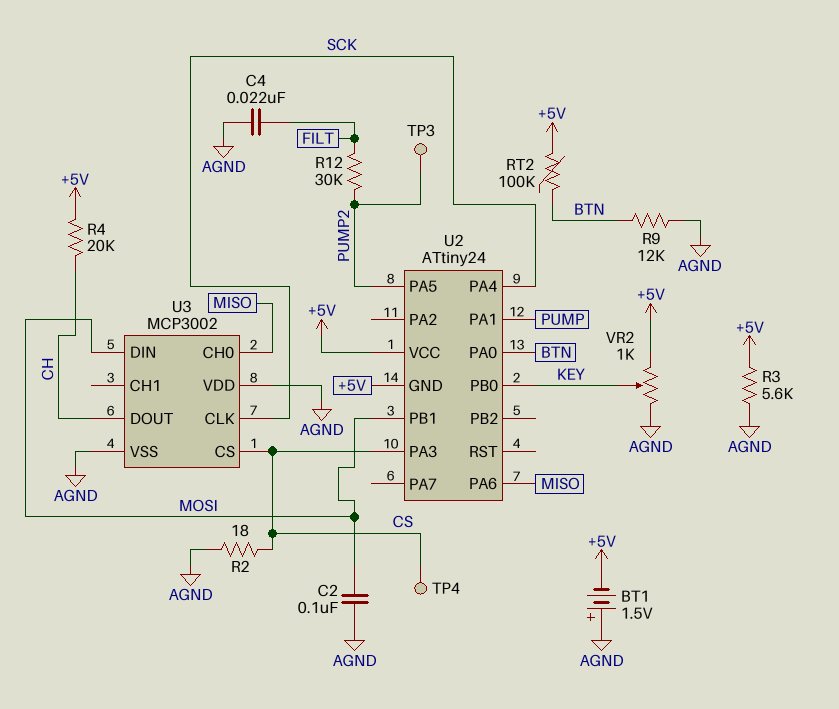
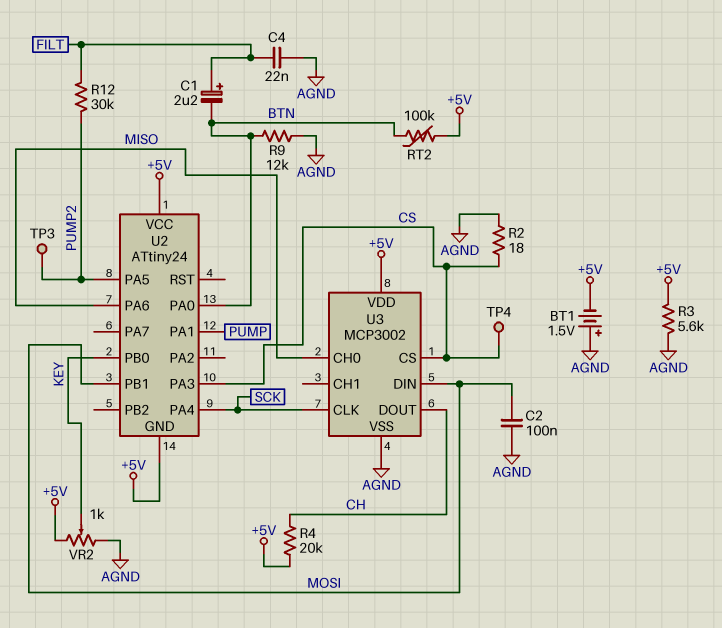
C1: none -> 2.2uF (plus FILT, minus BTN)
U3 pin VDD: AGND -> +5V

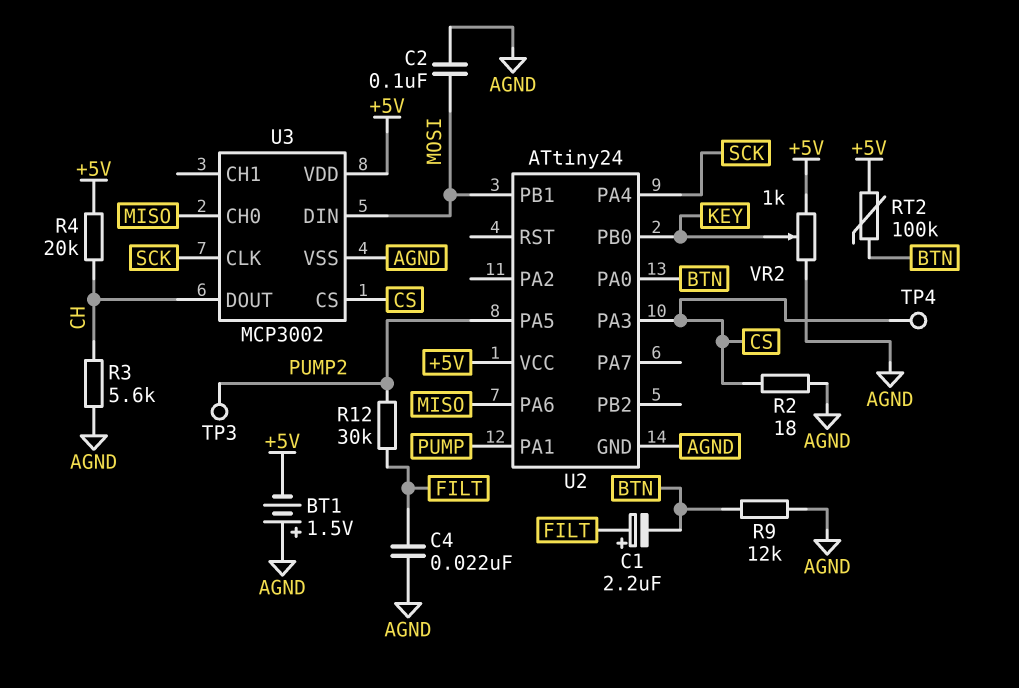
R3: 5.6k (+5V, AGND) -> 5.6k (AGND, CH)
U2 pin GND: +5V -> AGND

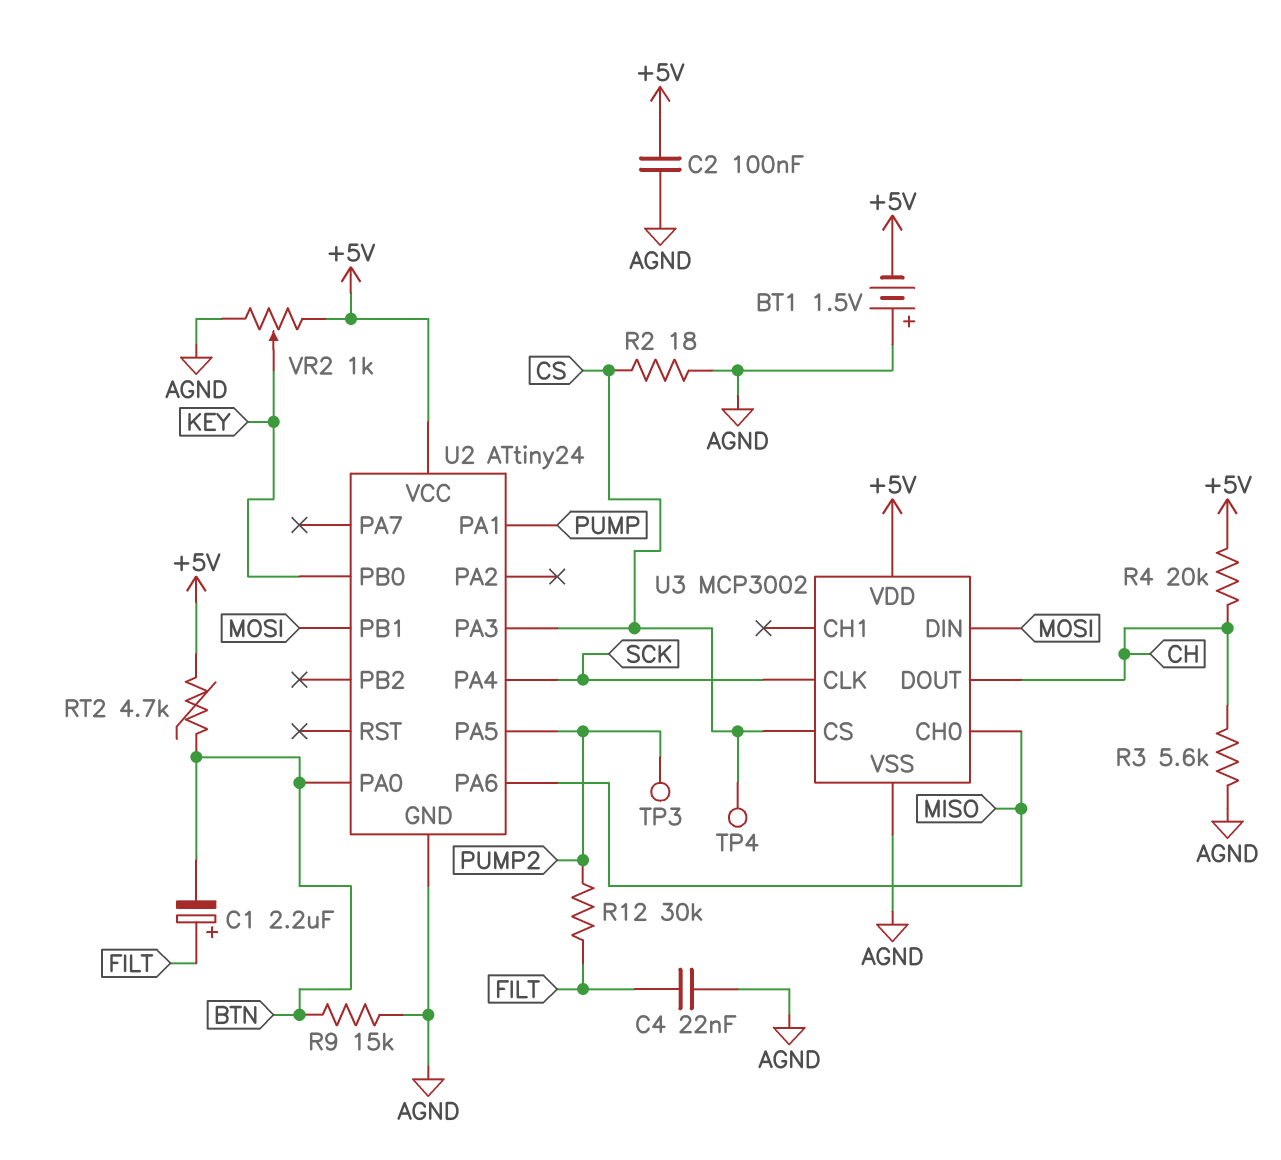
C2: 100nF (AGND, MOSI) -> 100nF (+5V, AGND)
R9: 12k (AGND, BTN) -> 15k (AGND, BTN)
RT2: 100k (+5V, BTN) -> 4.7k (+5V, BTN)

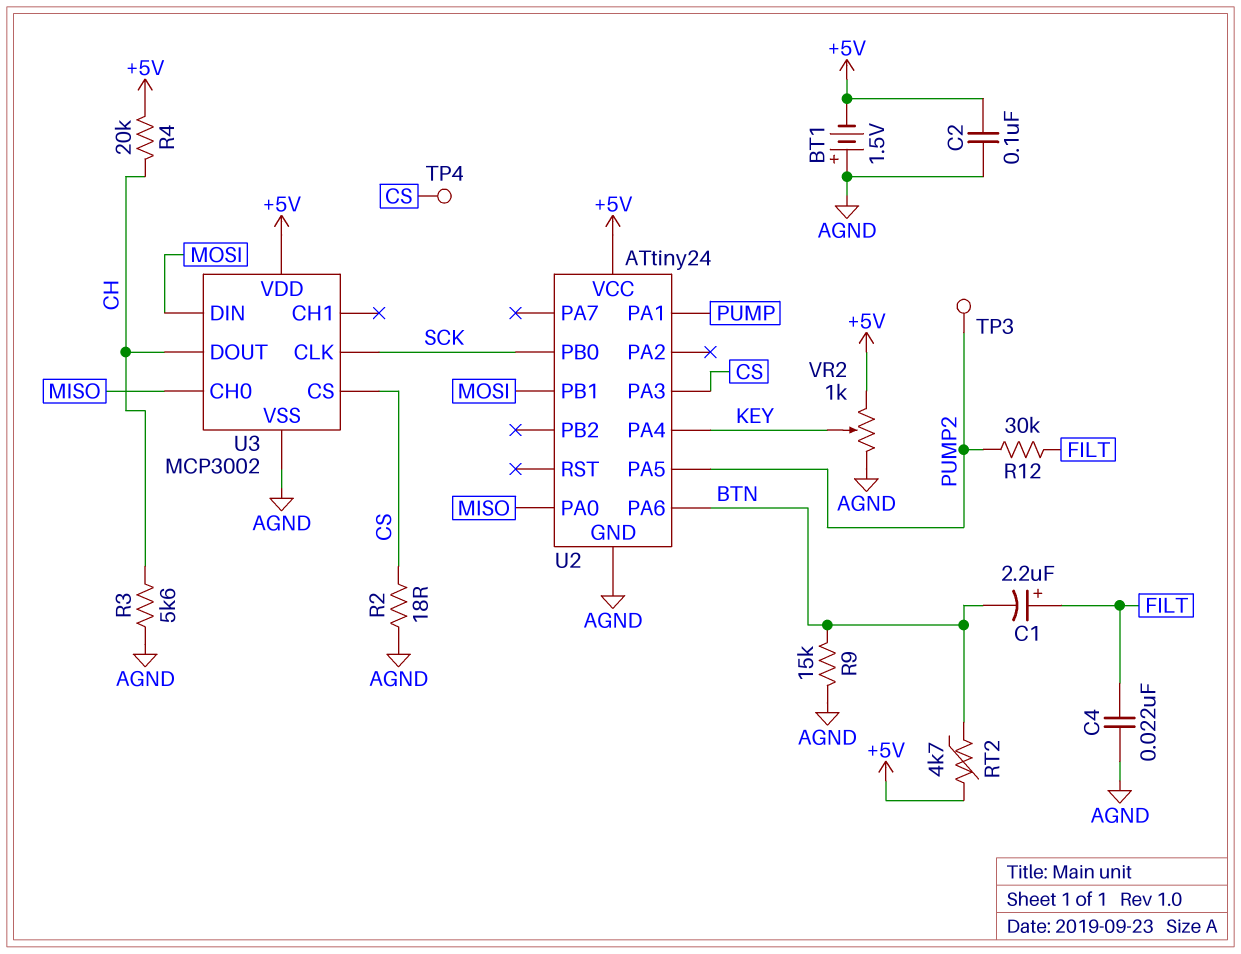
U2 pin PA0: BTN -> MISO
U2 pin PA4: SCK -> KEY
U2 pin PA6: MISO -> BTN
U2 pin PB0: KEY -> SCK

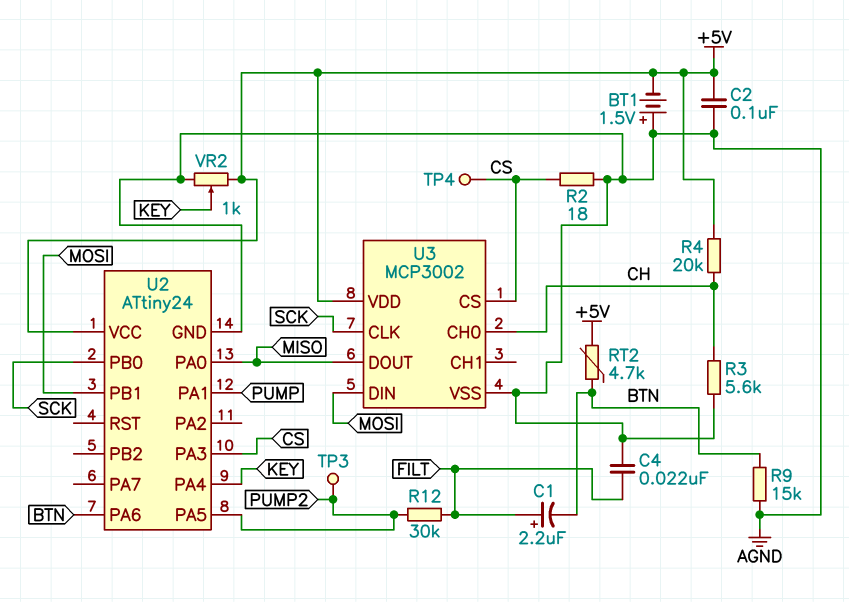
U3 pin CH0: MISO -> CH
U3 pin DOUT: CH -> MISO

